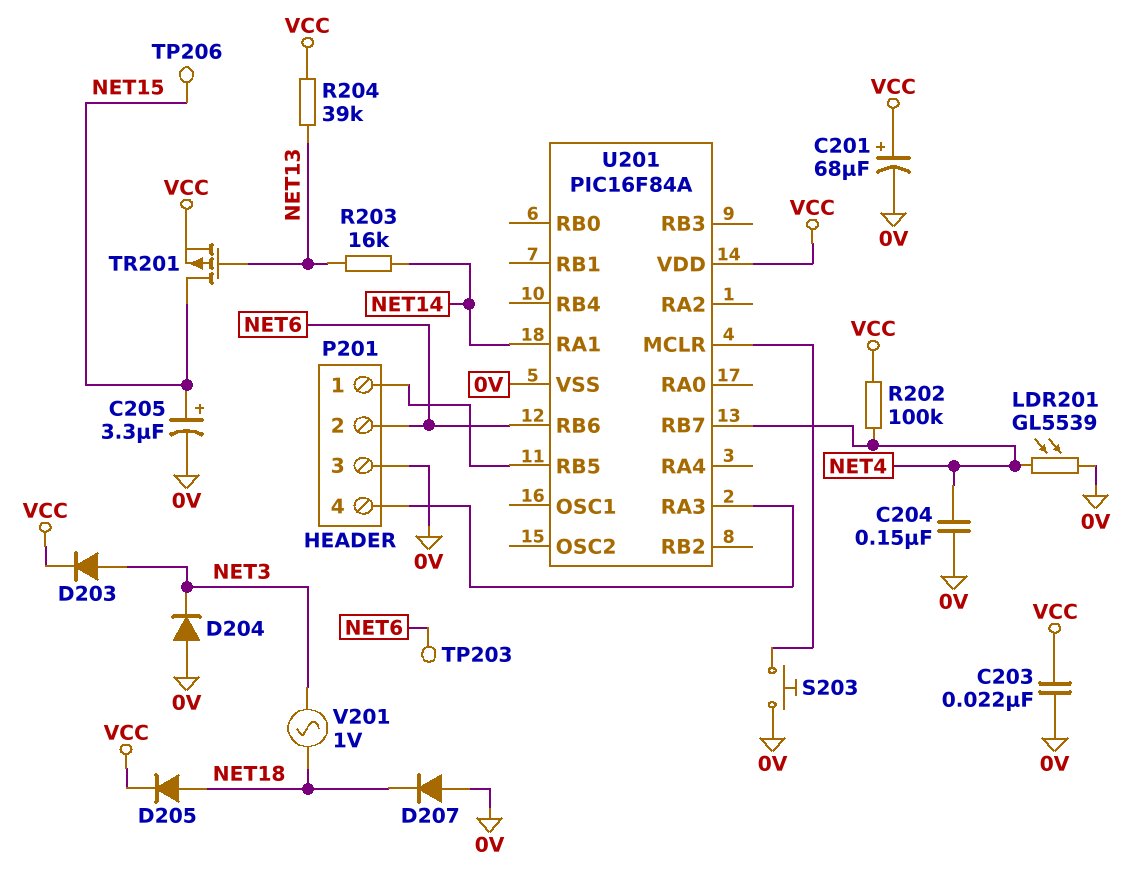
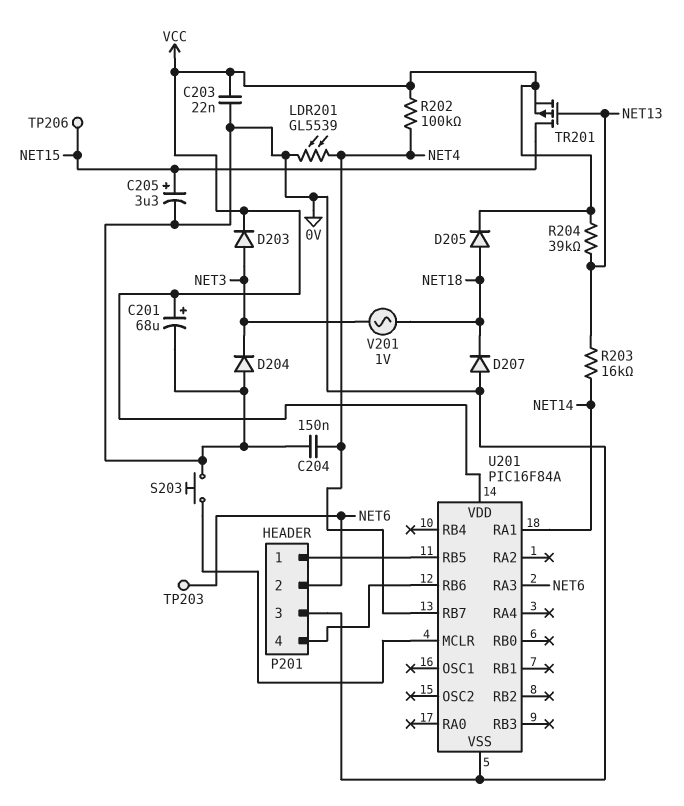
U201 pin RA3: P201/4 -> NET6
U201 pin RB6: NET6 -> P201/4

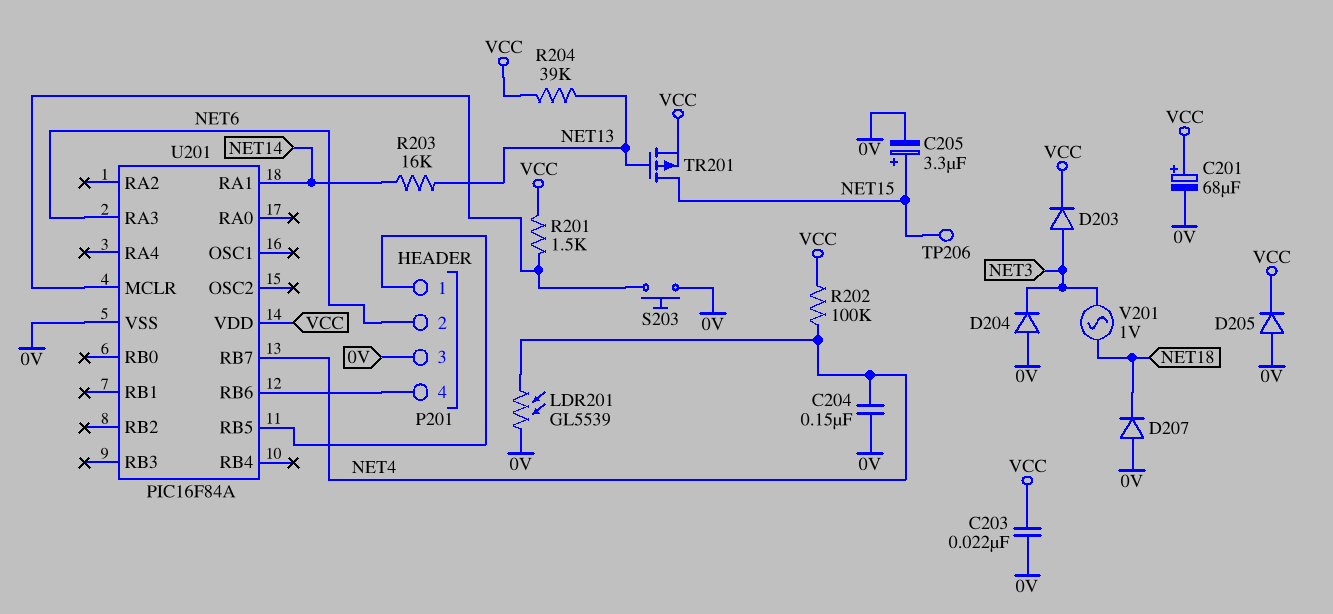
D205: diode (A NET18, K VCC) -> diode (A 0V, K VCC)
R201: none -> 1.5k (U201/MCLR, VCC)
TP203: test point (NET6) -> none

